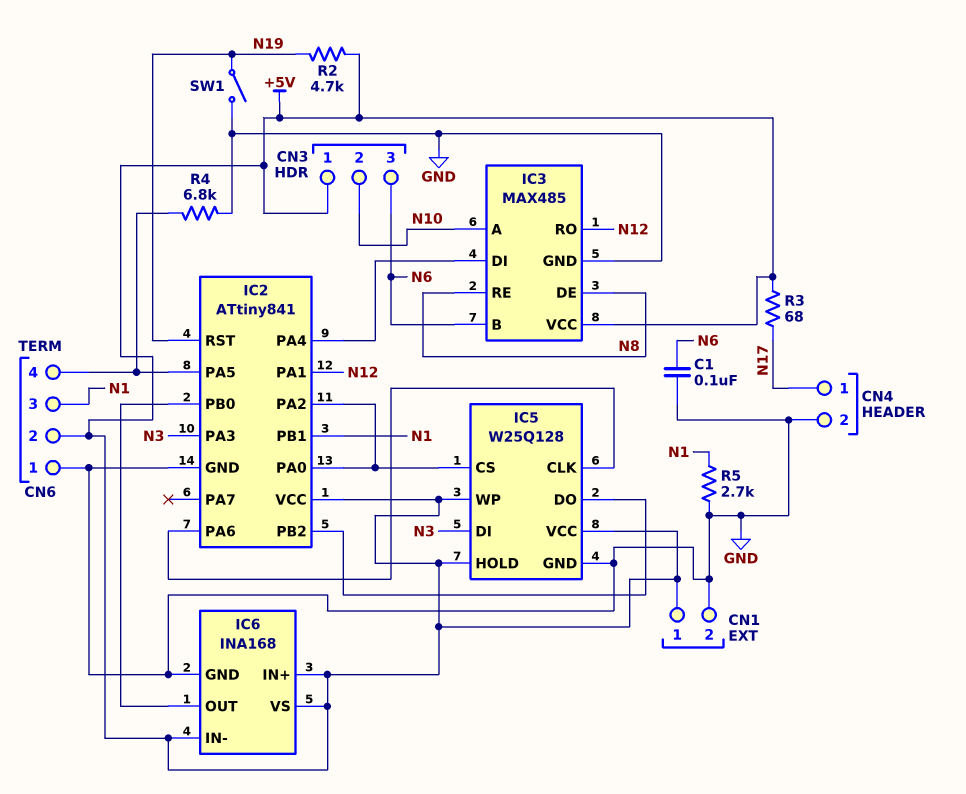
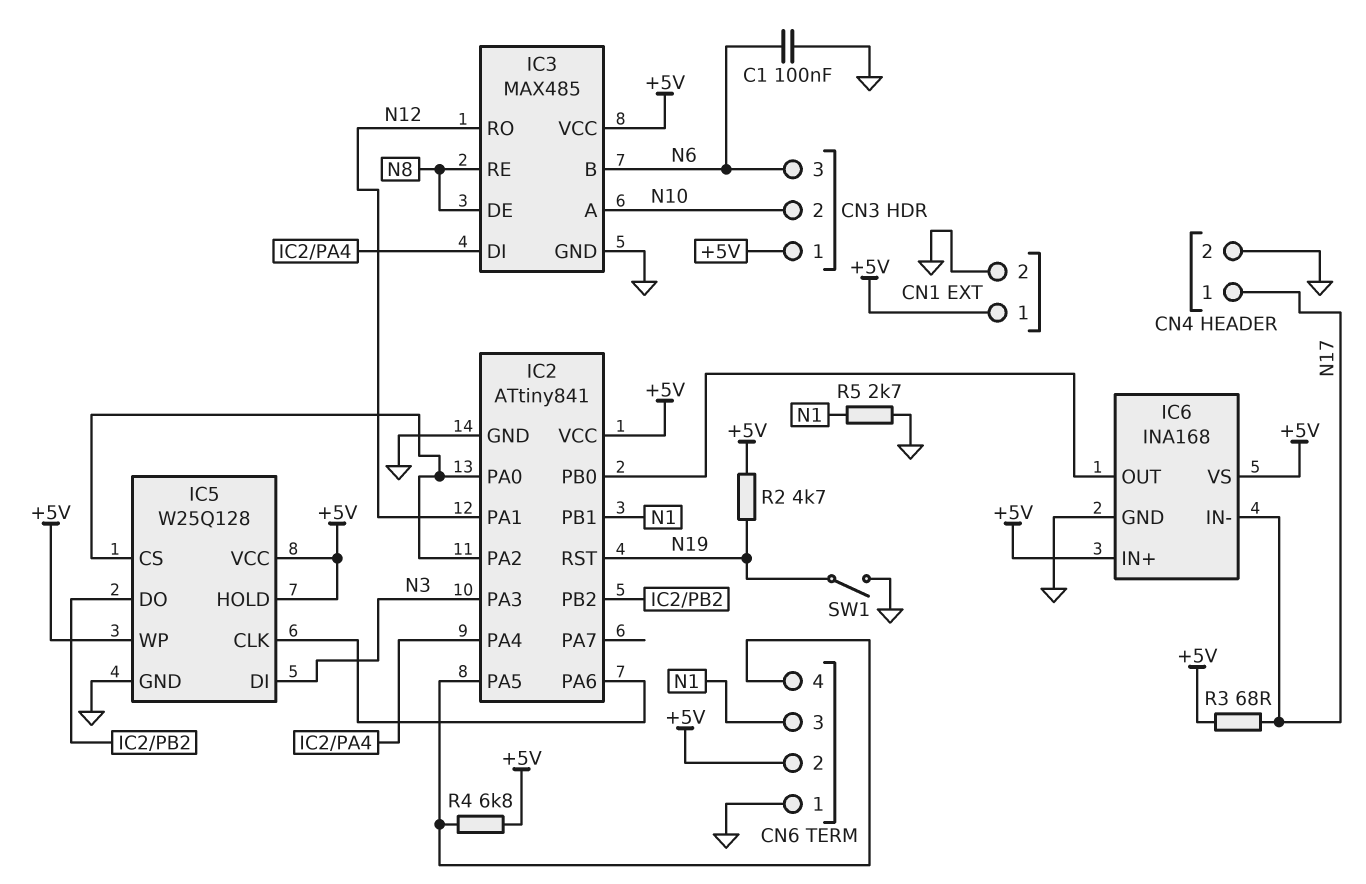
IC6 pin IN-: +5V -> N17
R4: 6.8k (CN6/4, GND) -> 6.8k (+5V, CN6/4)

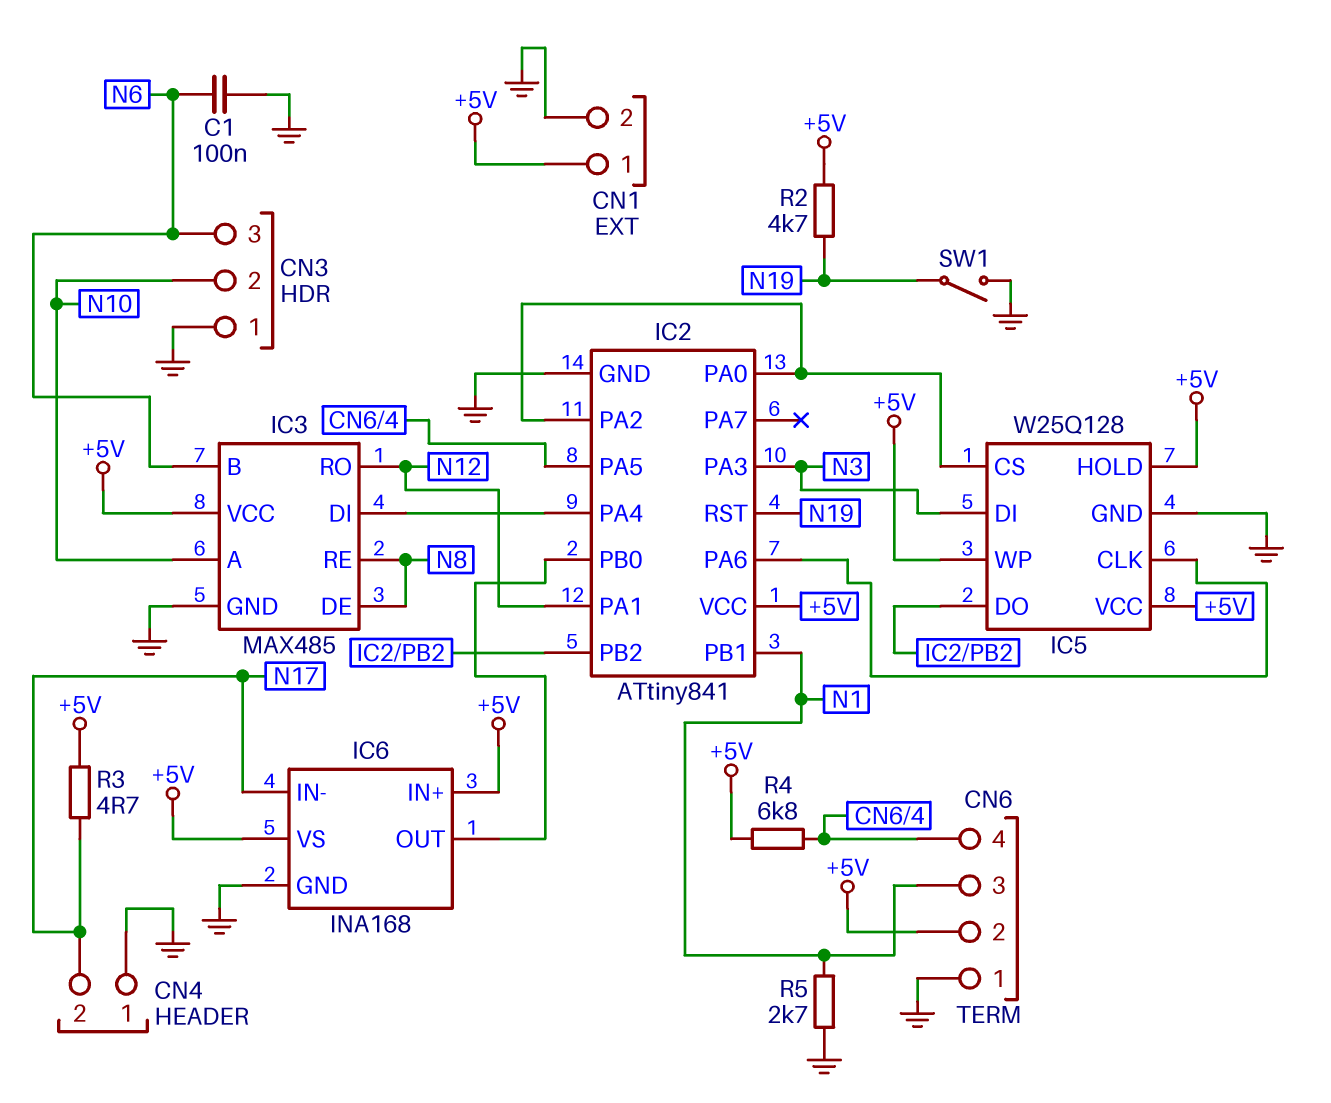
CN3 pin 1: +5V -> GND
CN4 pin 1: N17 -> GND
CN4 pin 2: GND -> N17
R3: 68 (+5V, N17) -> 4.7 (+5V, N17)

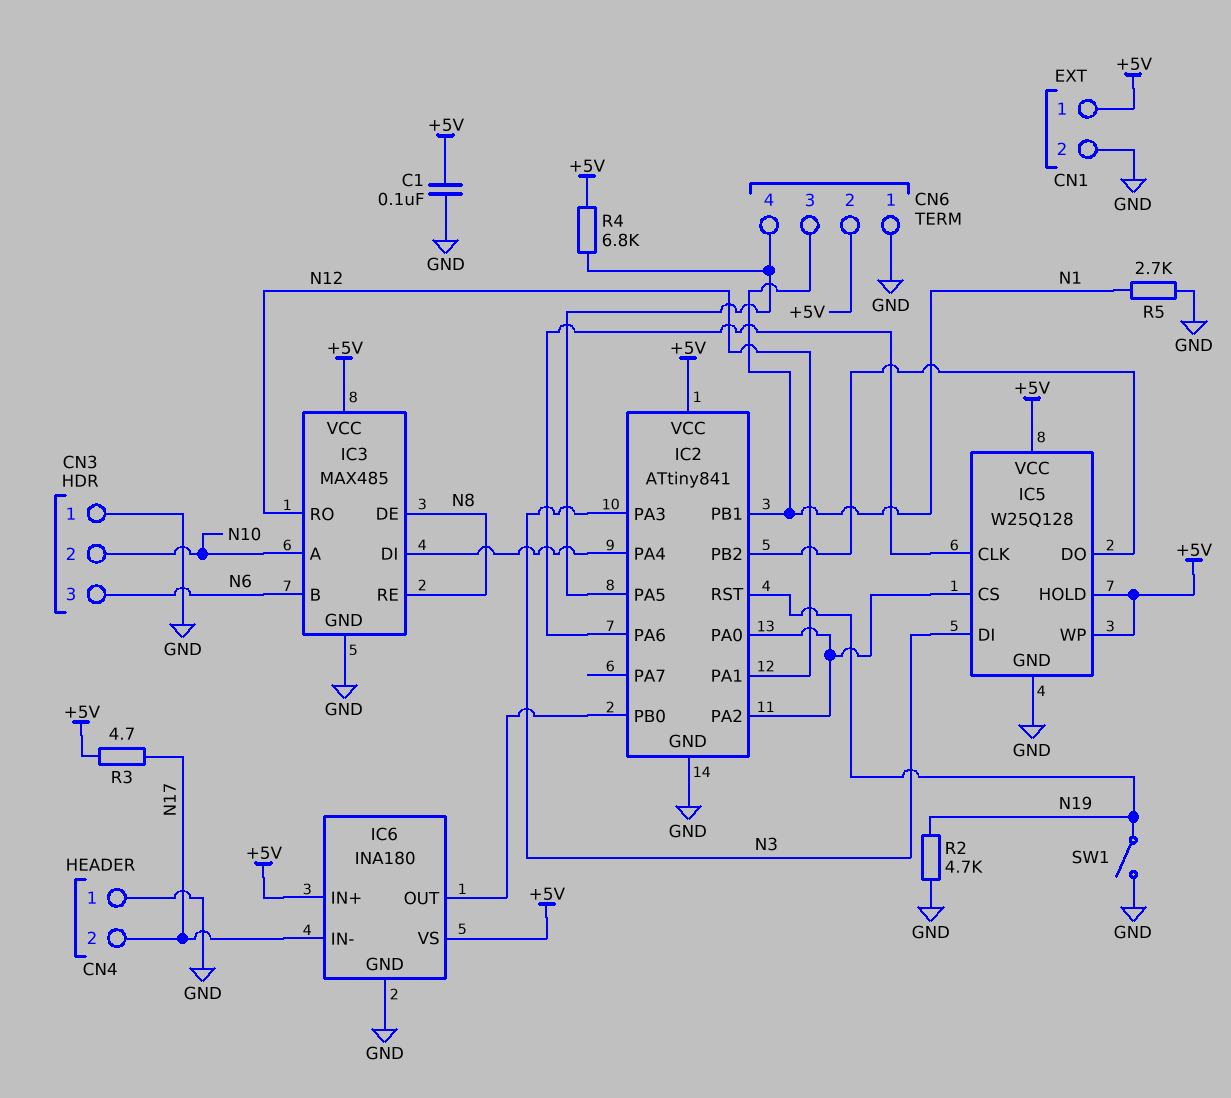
C1: 100nF (GND, N6) -> 100nF (+5V, GND)
IC6: INA168 -> INA180
R2: 4.7k (+5V, N19) -> 4.7k (GND, N19)

